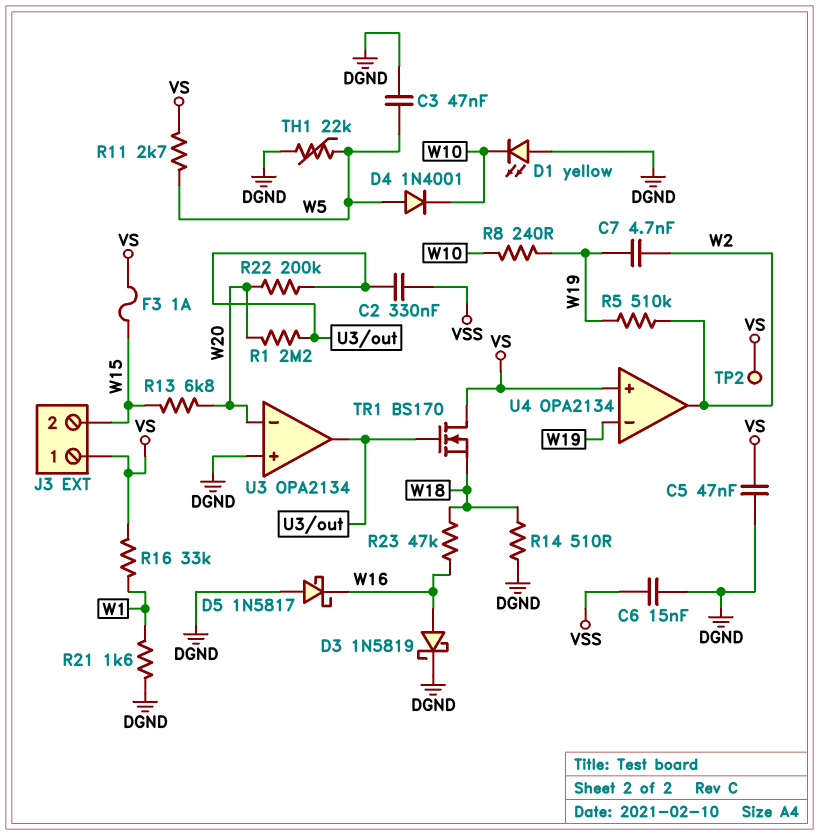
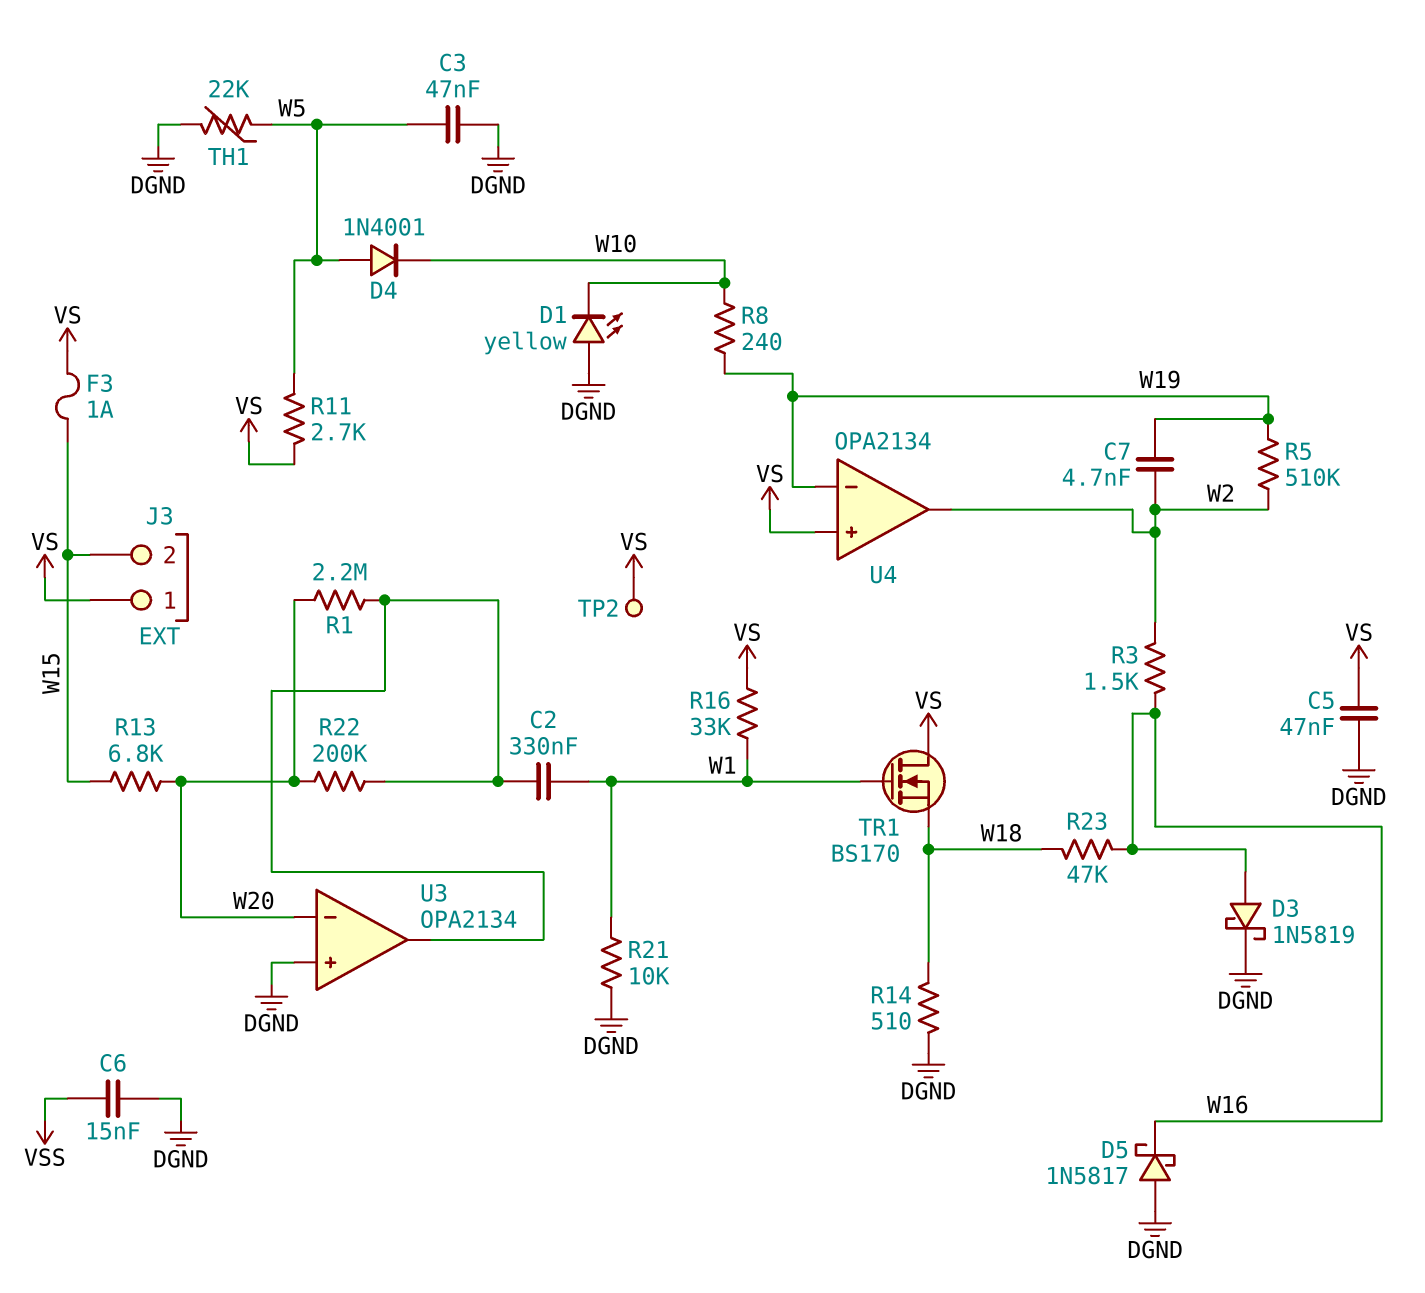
C2: 330nF (U3/out, VSS) -> 330nF (U3/out, W1)
R3: none -> 1.5k (W2, W16)
R21: 1.6k (DGND, W1) -> 10k (DGND, W1)
TR1: NMOS BS170 (G U3/out, D VS, S W18) -> NMOS BS170 (G W1, D VS, S W18)

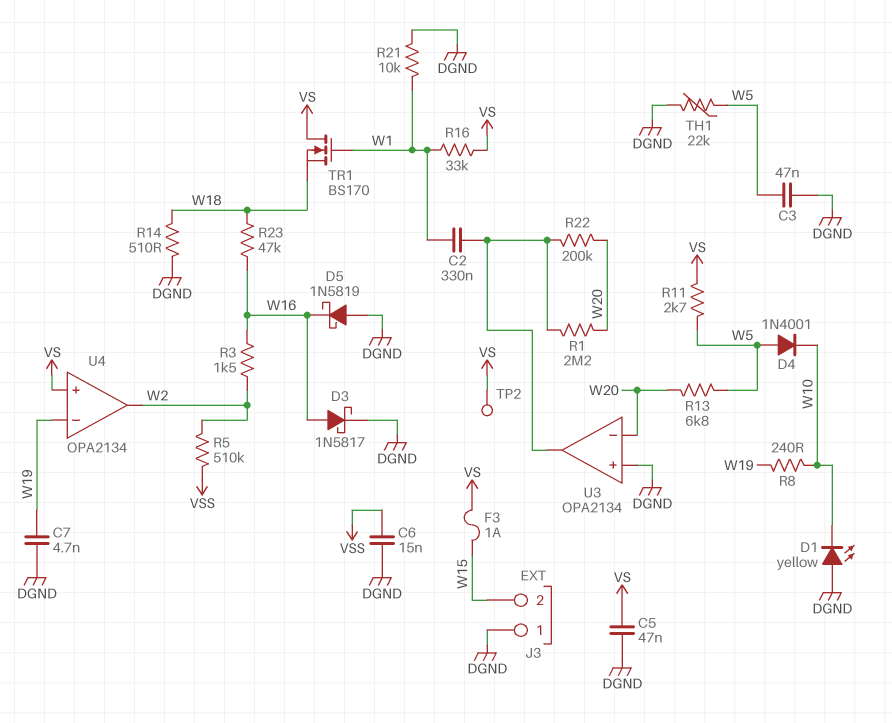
C7: 4.7nF (W2, W19) -> 4.7nF (DGND, W19)
D3: schottky 1N5819 (A W16, K DGND) -> schottky 1N5817 (A W16, K DGND)
D5: schottky 1N5817 (A DGND, K W16) -> schottky 1N5819 (A DGND, K W16)
J3 pin 1: VS -> DGND
R5: 510k (W2, W19) -> 510k (VSS, W2)
R13: 6.8k (W15, W20) -> 6.8k (W5, W20)

